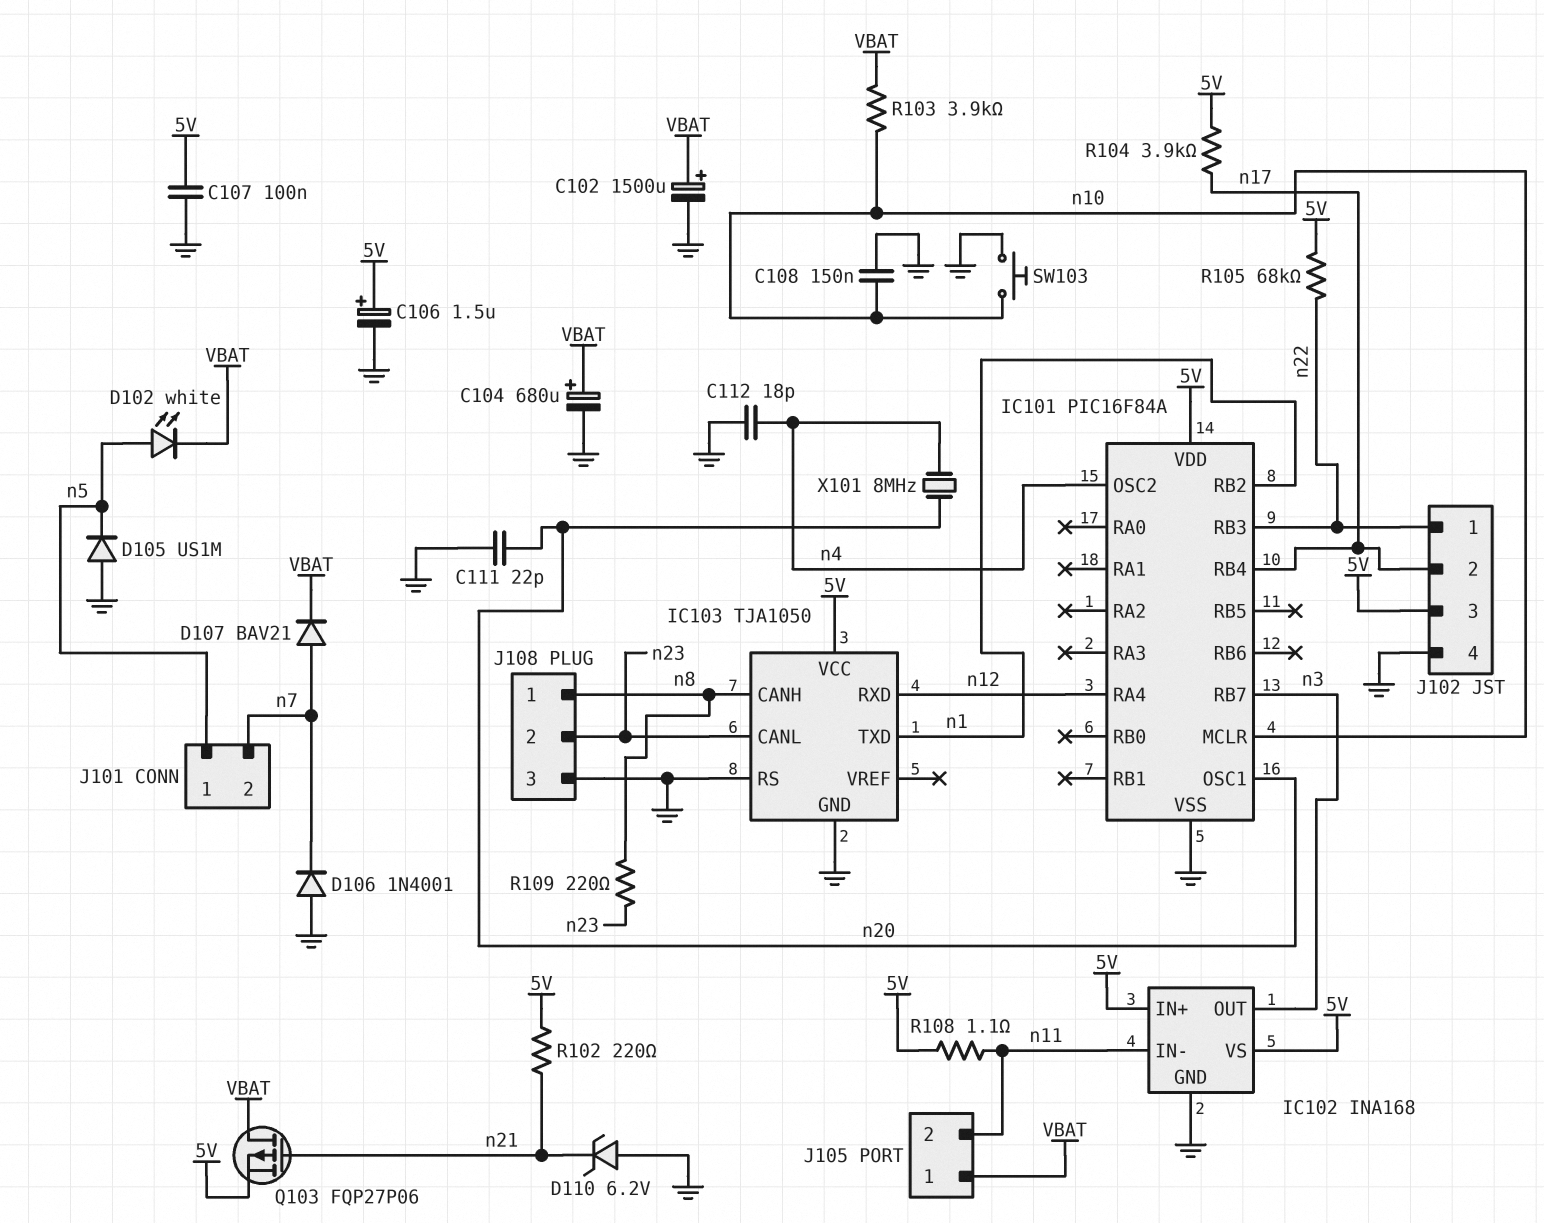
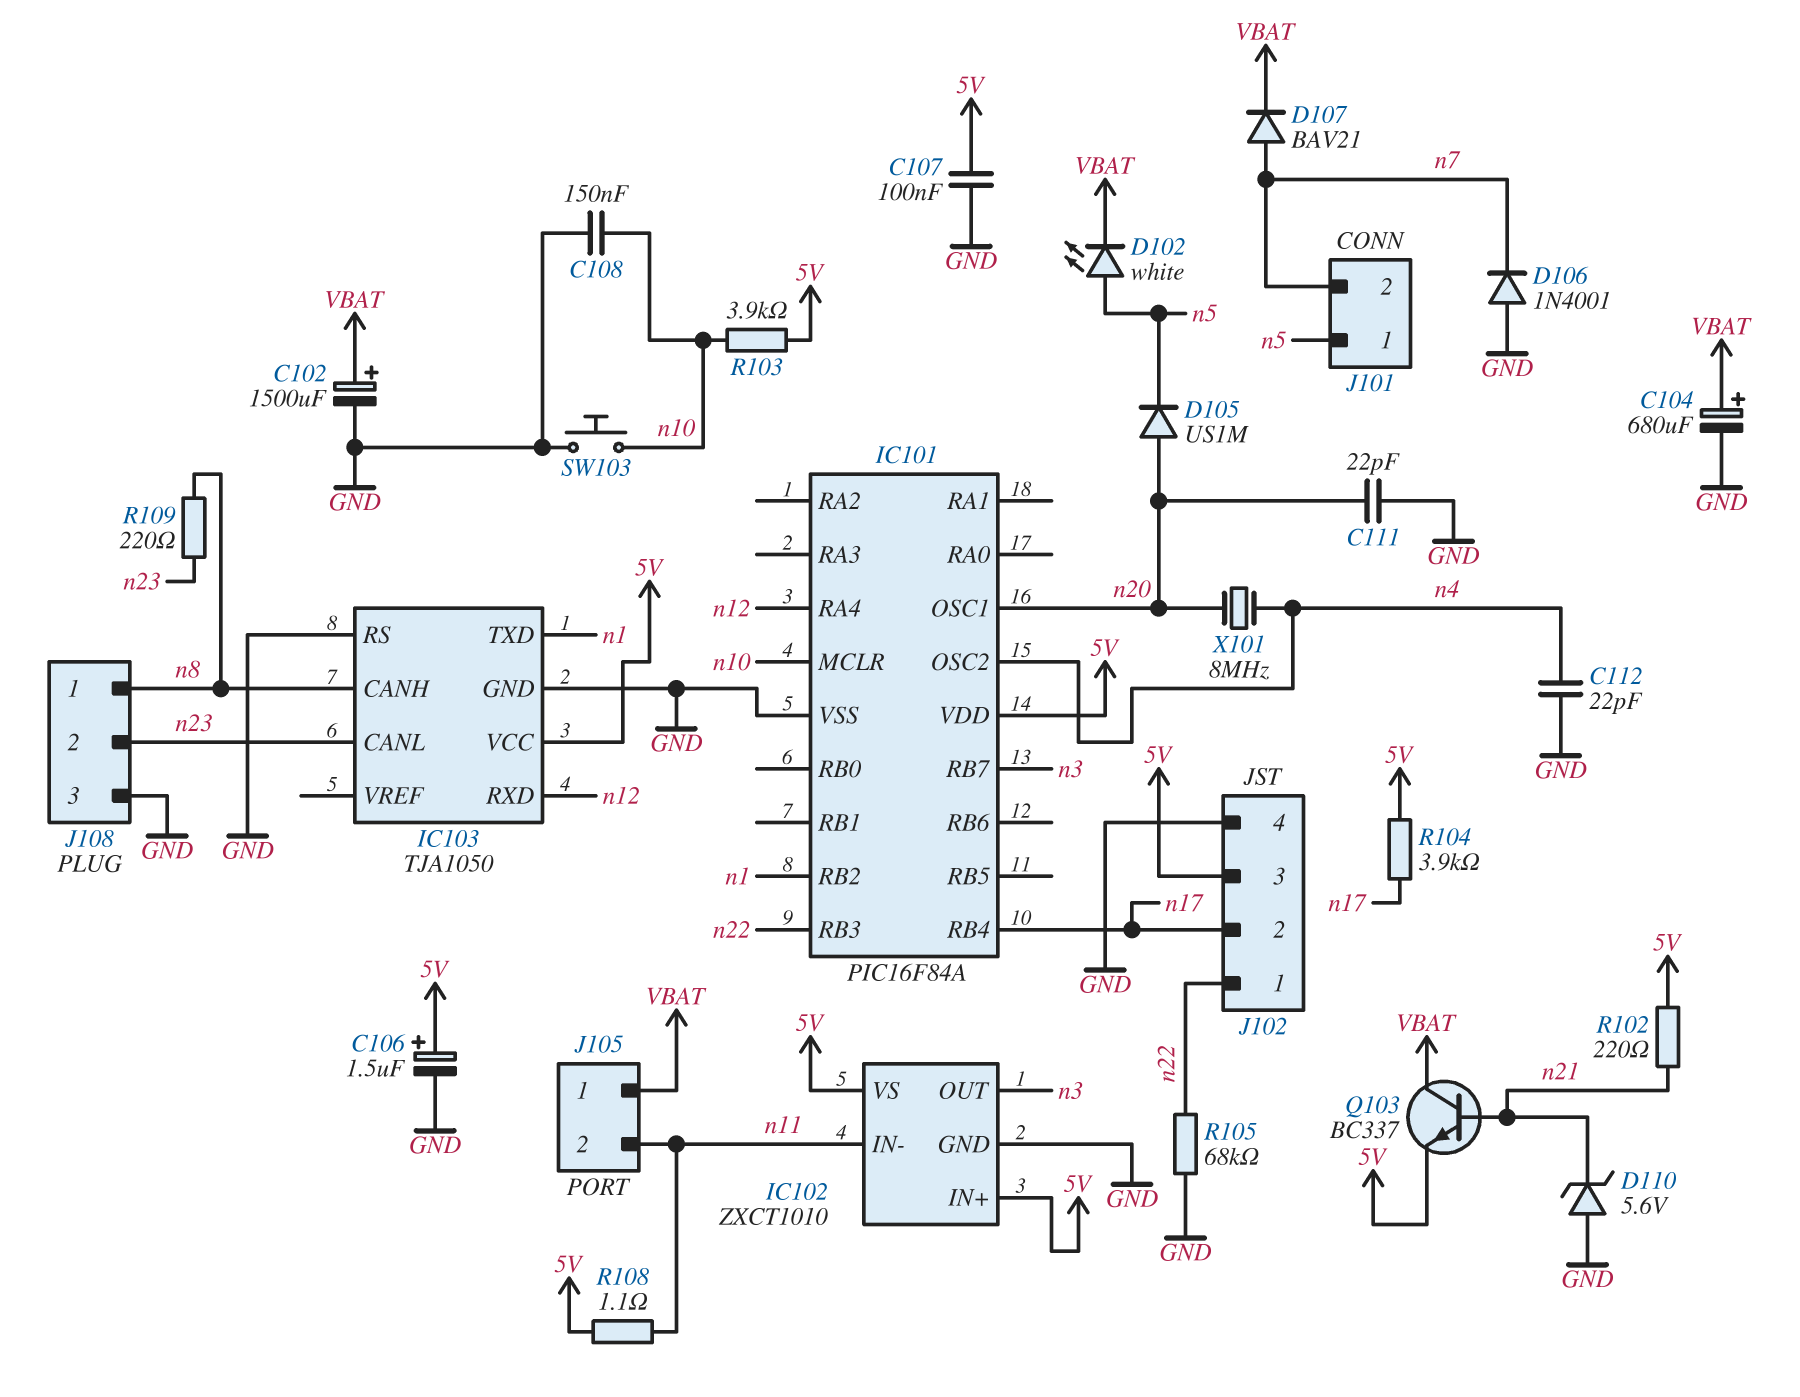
C112: 18pF (GND, n4) -> 22pF (GND, n4)
D105: diode US1M (A GND, K n5) -> diode US1M (A n20, K n5)
D110: zener 6.2V (A GND, K n21) -> zener 5.6V (A GND, K n21)
IC102: INA168 -> ZXCT1010
Q103: PMOS FQP27P06 (G n21, D VBAT, S 5V) -> NPN BC337 (B n21, C VBAT, E 5V)
R103: 3.9k (VBAT, n10) -> 3.9k (5V, n10)
R105: 68k (5V, n22) -> 68k (GND, n22)

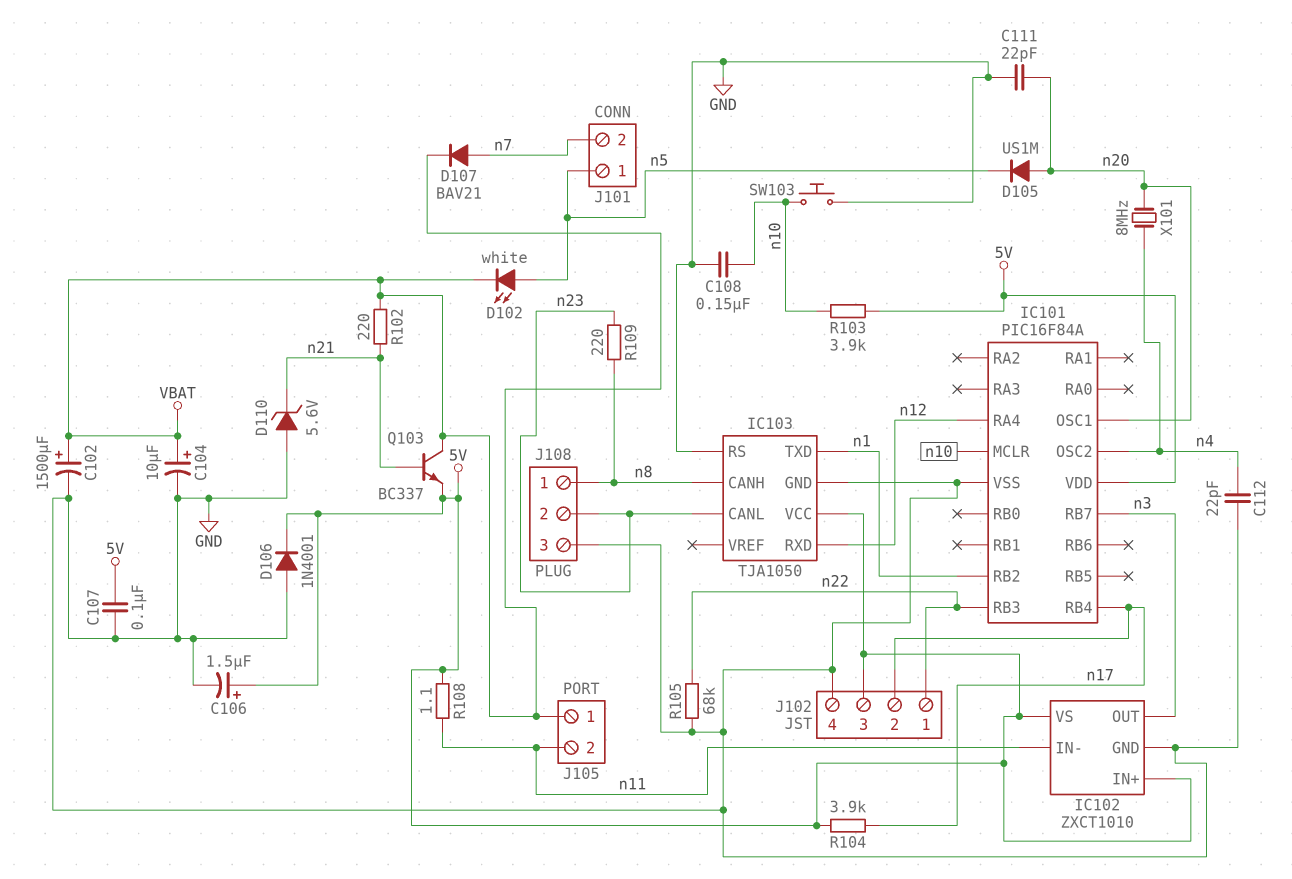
C104: 680uF (plus VBAT, minus GND) -> 10uF (plus VBAT, minus GND)
D106: diode 1N4001 (A GND, K n7) -> diode 1N4001 (A GND, K 5V)
R102: 220 (5V, n21) -> 220 (VBAT, n21)

